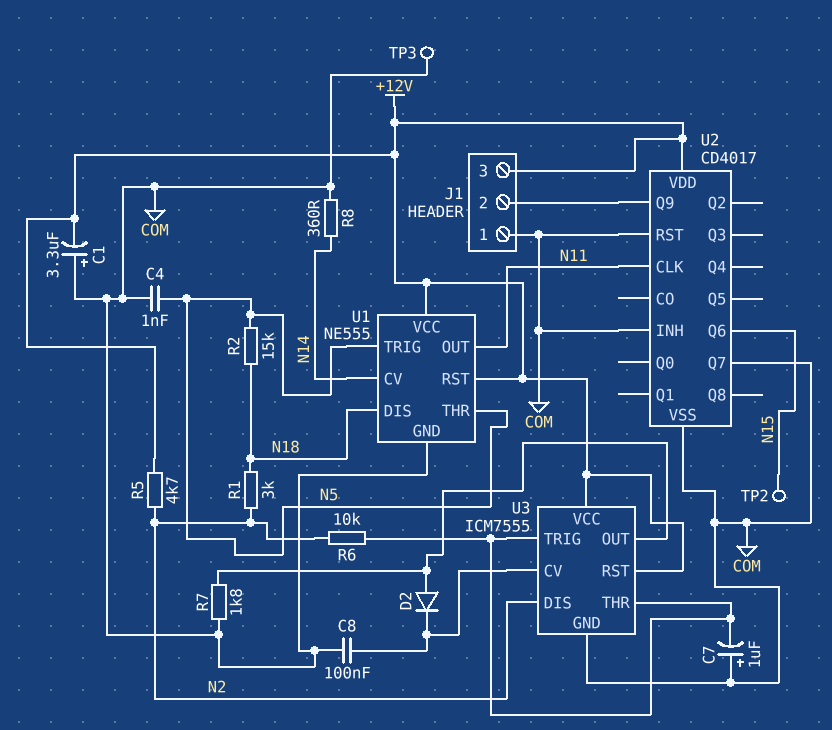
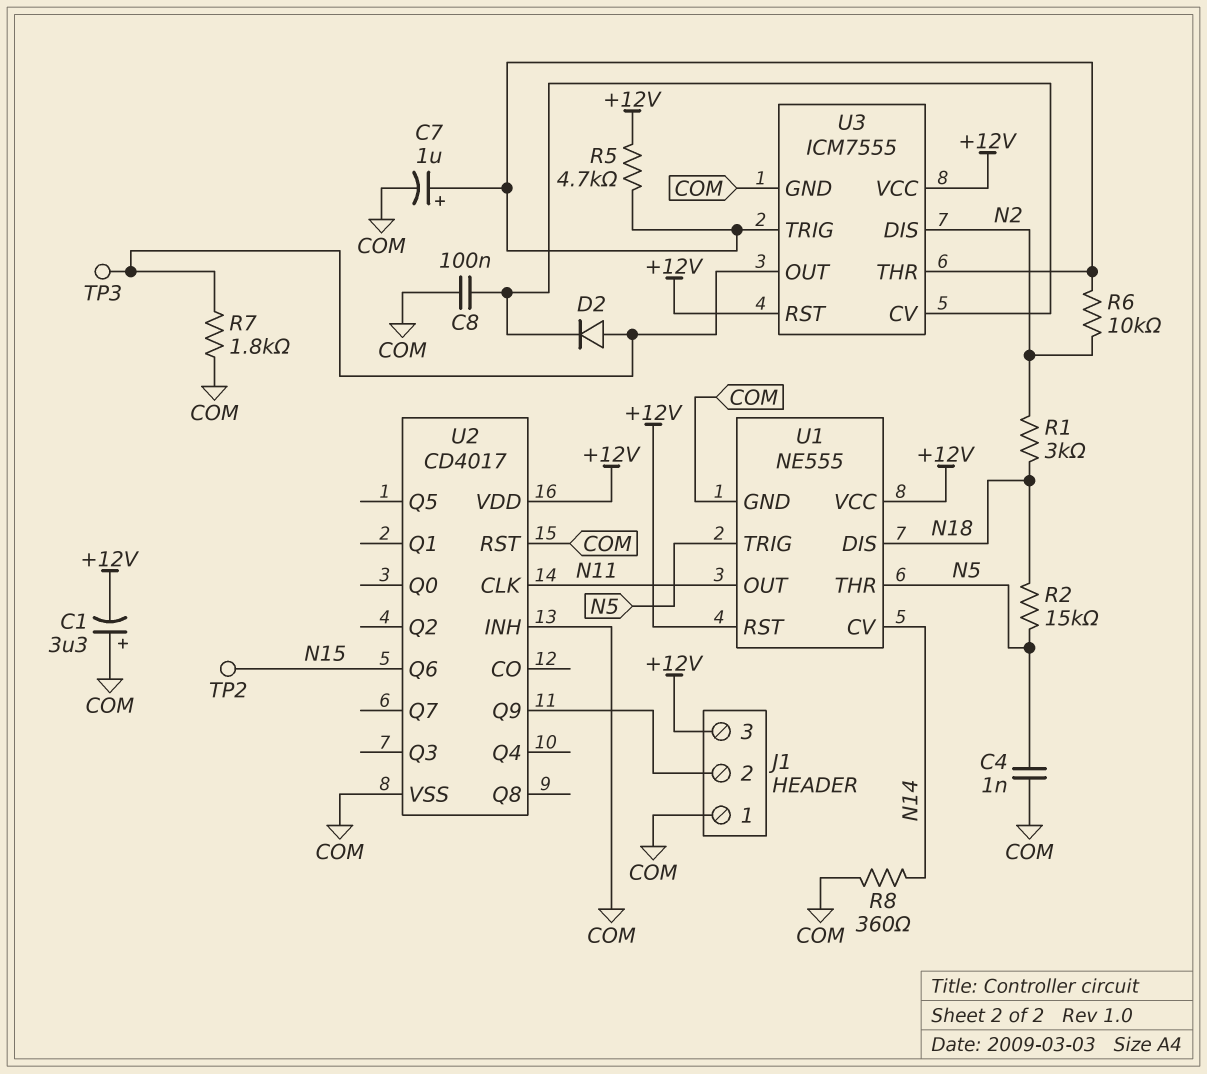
C7: 1uF (plus COM, minus U3/THR) -> 1uF (plus U3/THR, minus COM)
R5: 4.7k (+12V, N2) -> 4.7k (+12V, U3/THR)
TP3: test point (COM) -> test point (U3/OUT)
U2 pin Q7: COM -> none

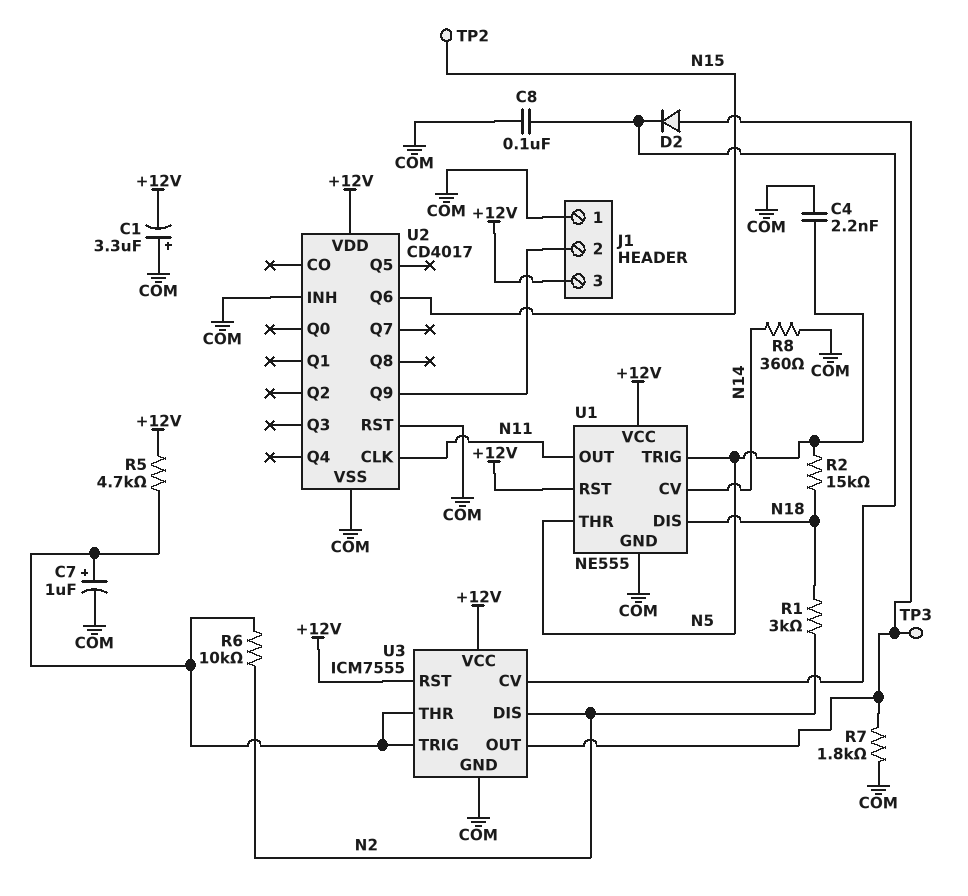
C4: 1nF (COM, N5) -> 2.2nF (COM, N5)

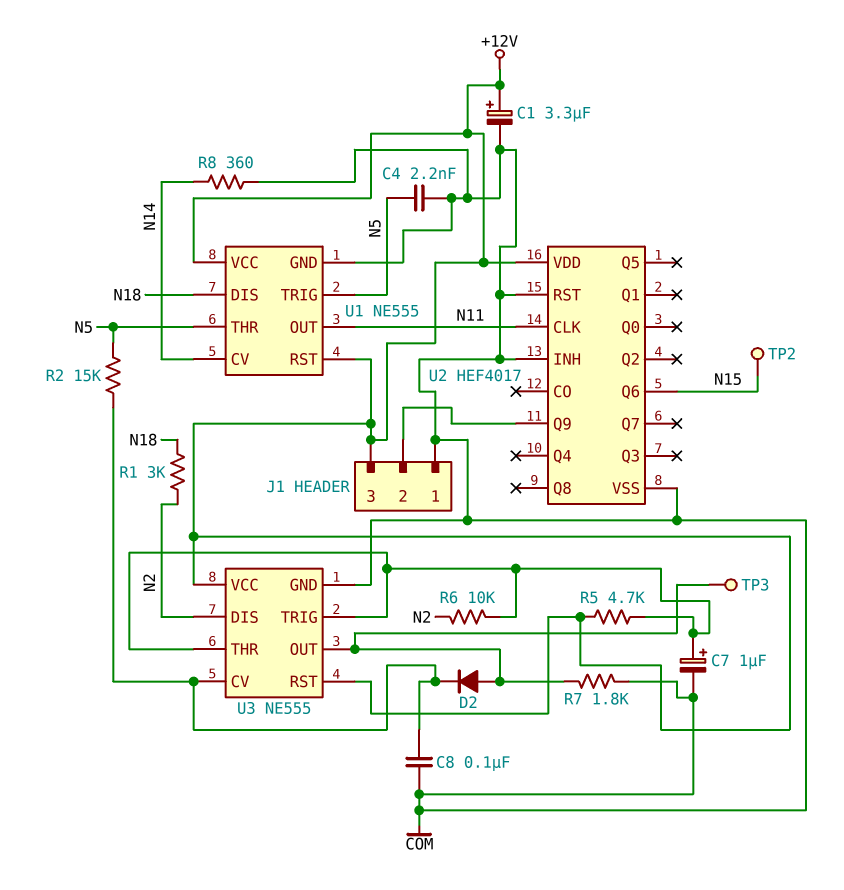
C1: 3.3uF (plus COM, minus +12V) -> 3.3uF (plus +12V, minus COM)
R2: 15k (N5, N18) -> 15k (N5, U3/CV)
U2: CD4017 -> HEF4017
U3: ICM7555 -> NE555

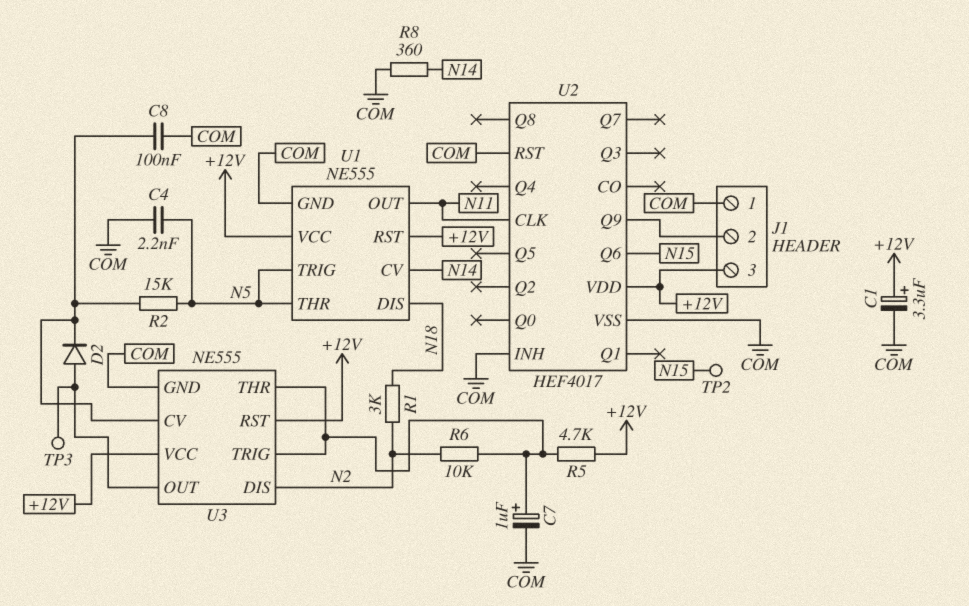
R7: 1.8k (COM, U3/OUT) -> none

